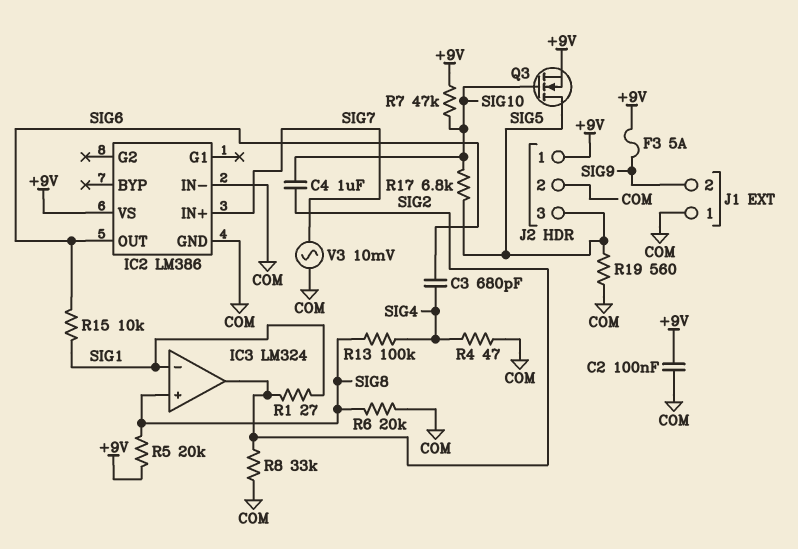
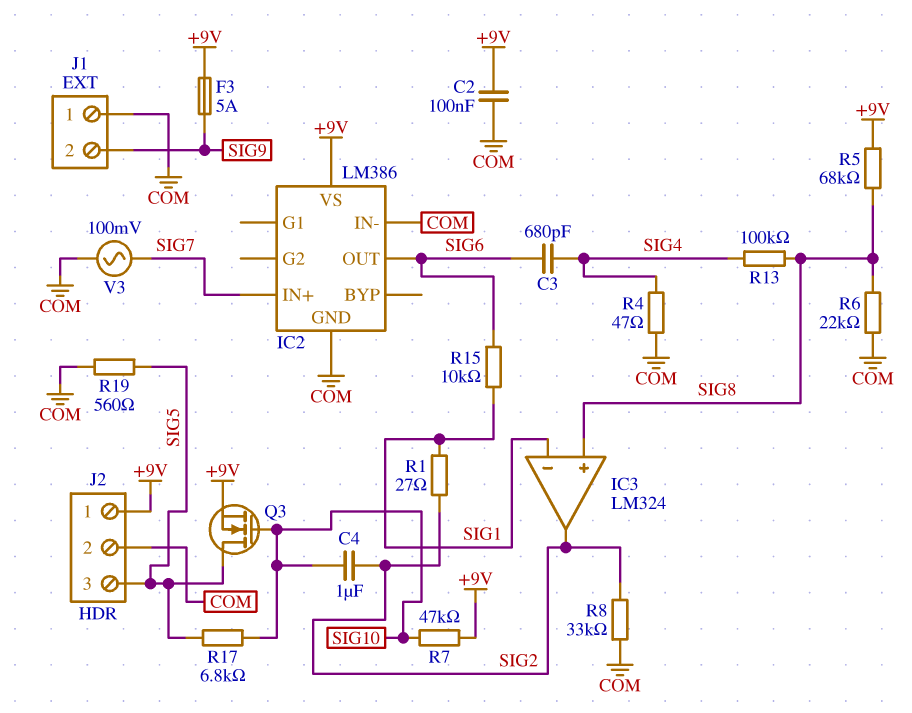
R5: 20k (+9V, SIG8) -> 68k (+9V, SIG8)
R6: 20k (COM, SIG8) -> 22k (COM, SIG8)
V3: AC 10mV (COM, SIG7) -> AC 100mV (COM, SIG7)

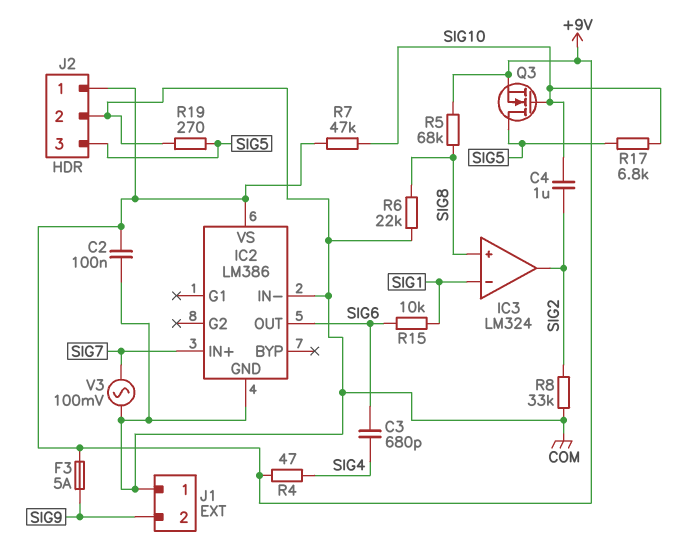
R1: 27 (SIG1, SIG2) -> none
R4: 47 (COM, SIG4) -> 47 (+9V, SIG4)
R13: 100k (SIG4, SIG8) -> none
R19: 560 (COM, SIG5) -> 270 (COM, SIG5)

